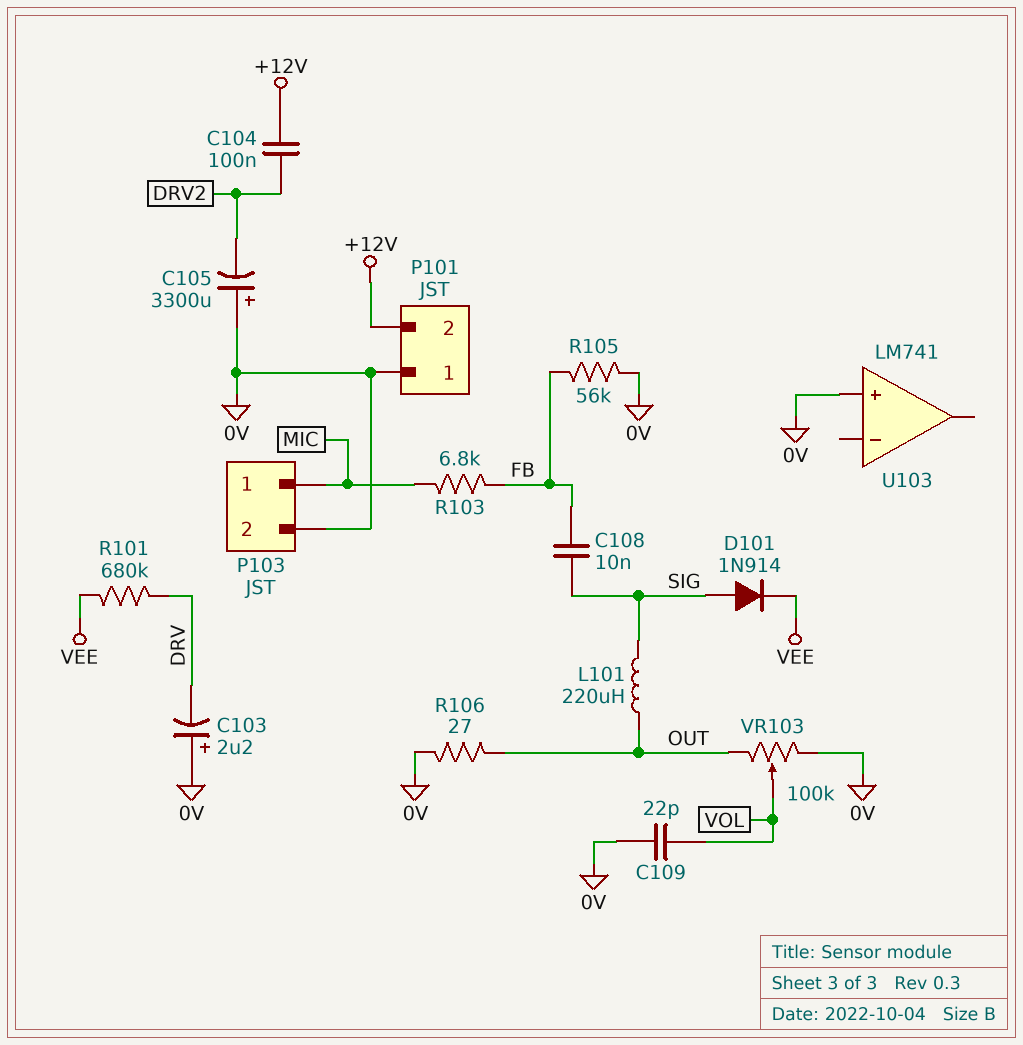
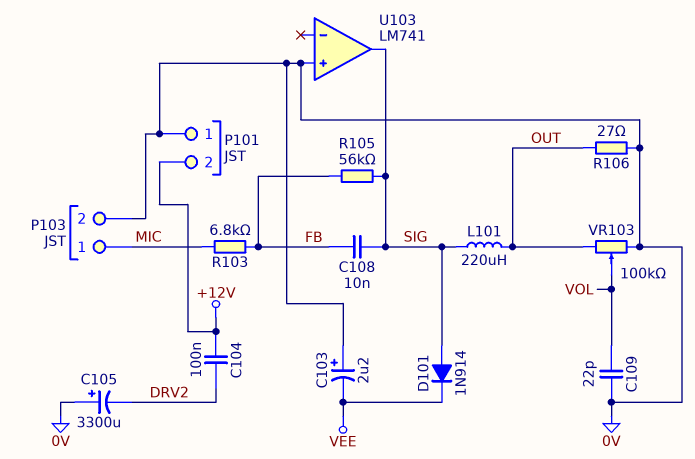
C103: 2.2uF (plus 0V, minus DRV) -> 2.2uF (plus 0V, minus VEE)
R101: 680k (DRV, VEE) -> none
R105: 56k (0V, FB) -> 56k (FB, SIG)
U103 pin out: none -> SIG

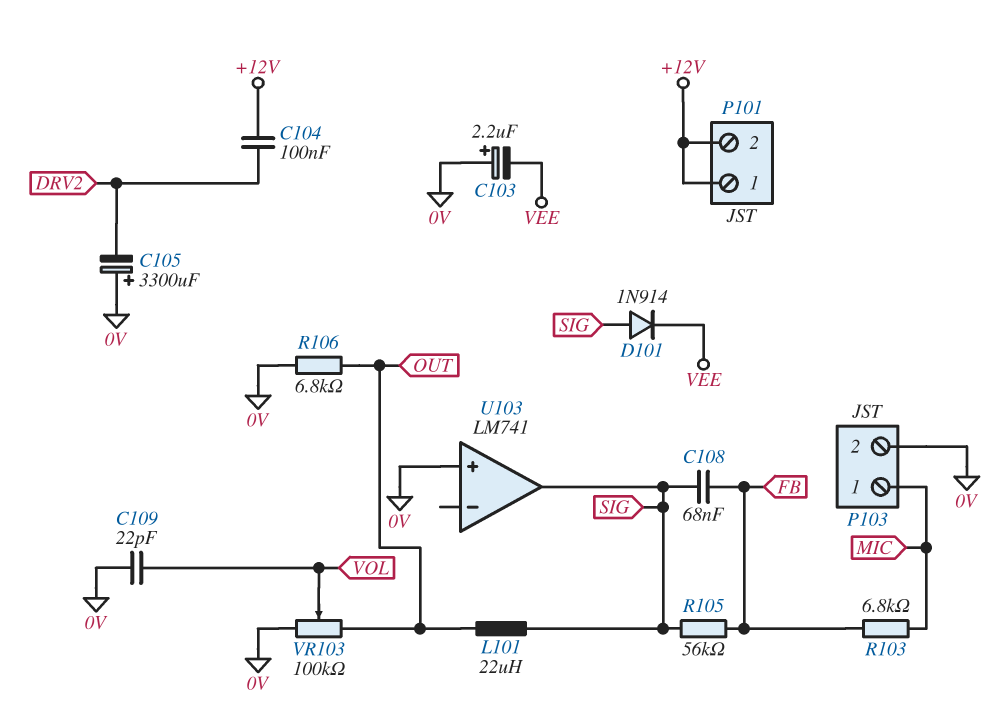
C108: 10nF (FB, SIG) -> 68nF (FB, SIG)
L101: 220uH (OUT, SIG) -> 22uH (OUT, SIG)
P101 pin 1: 0V -> +12V
R106: 27 (0V, OUT) -> 6.8k (0V, OUT)

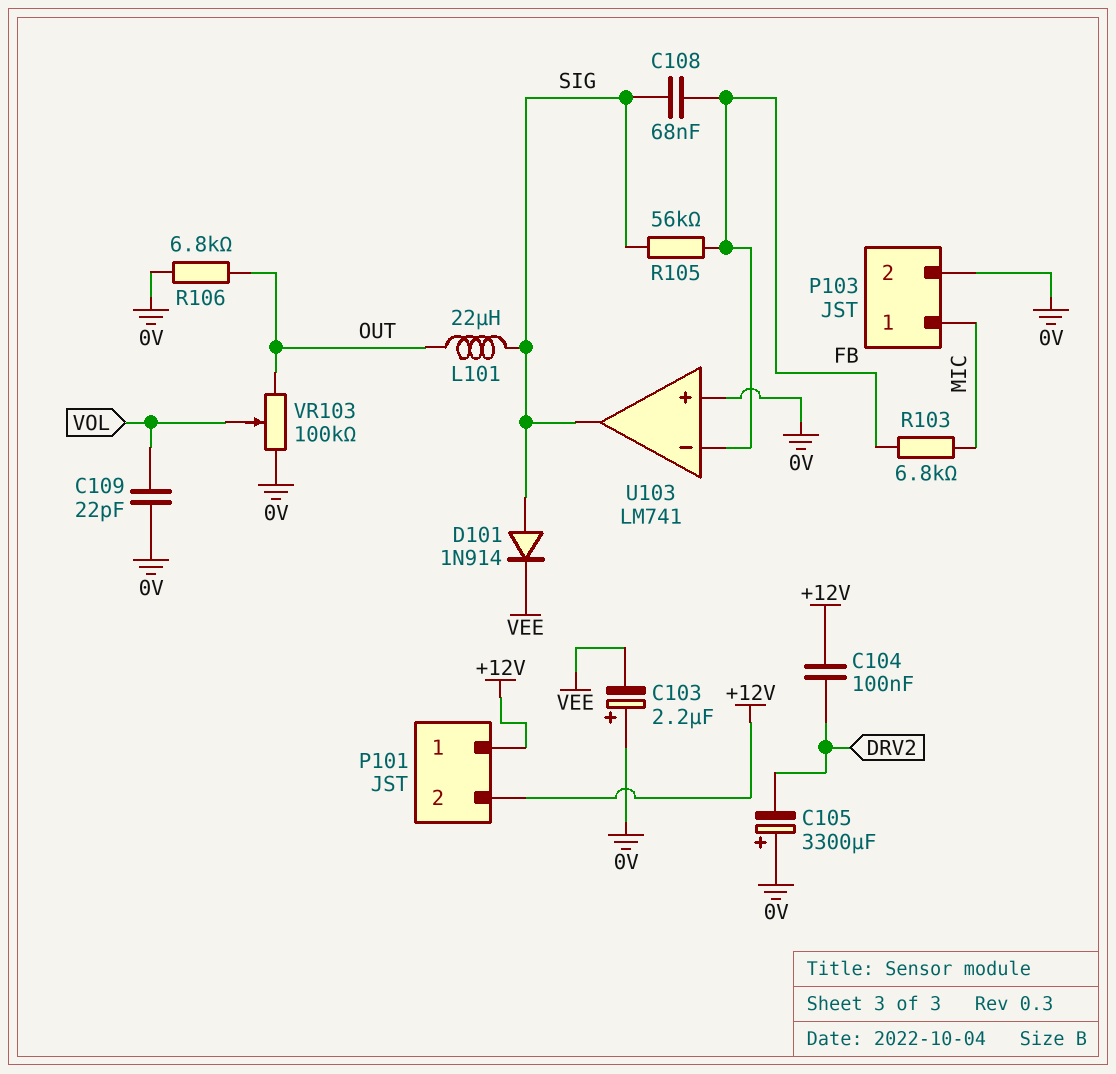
U103 pin in-: none -> FB

